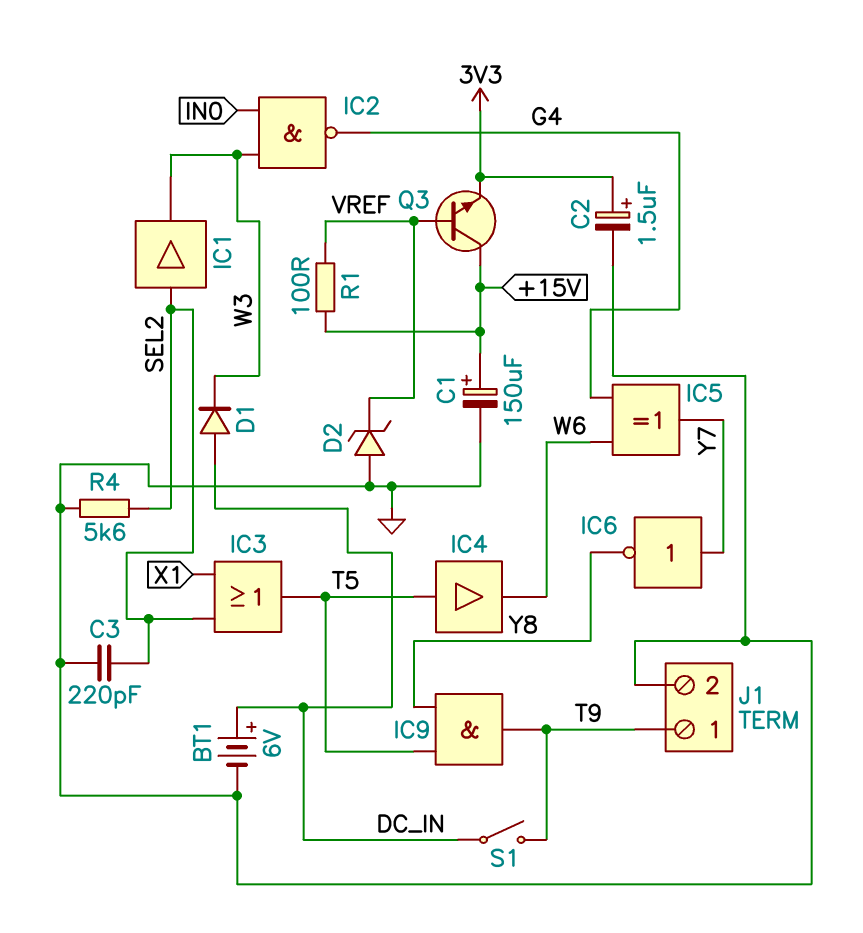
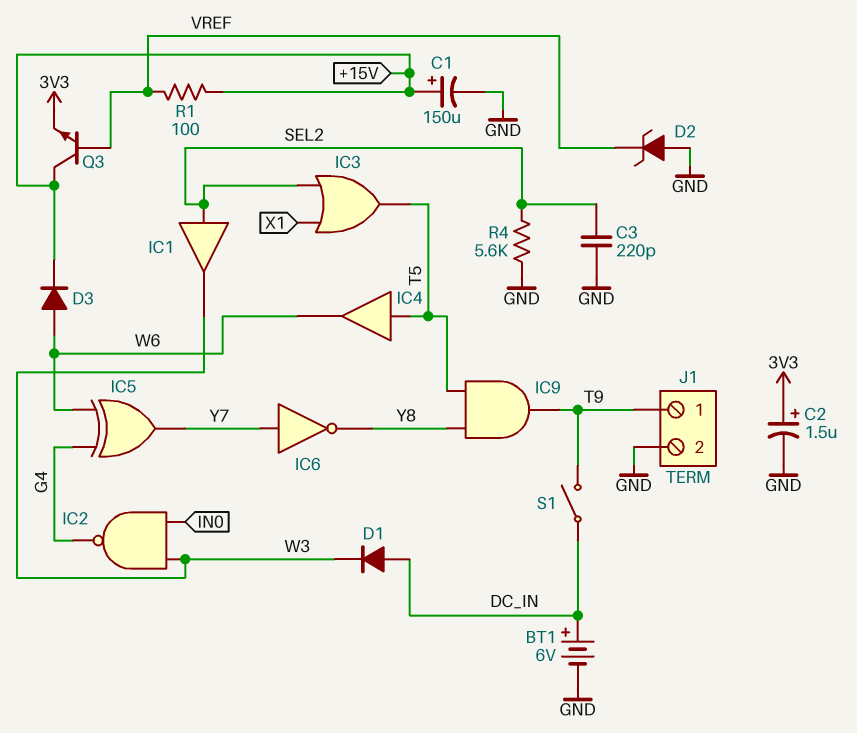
D3: none -> diode (A W6, K +15V)

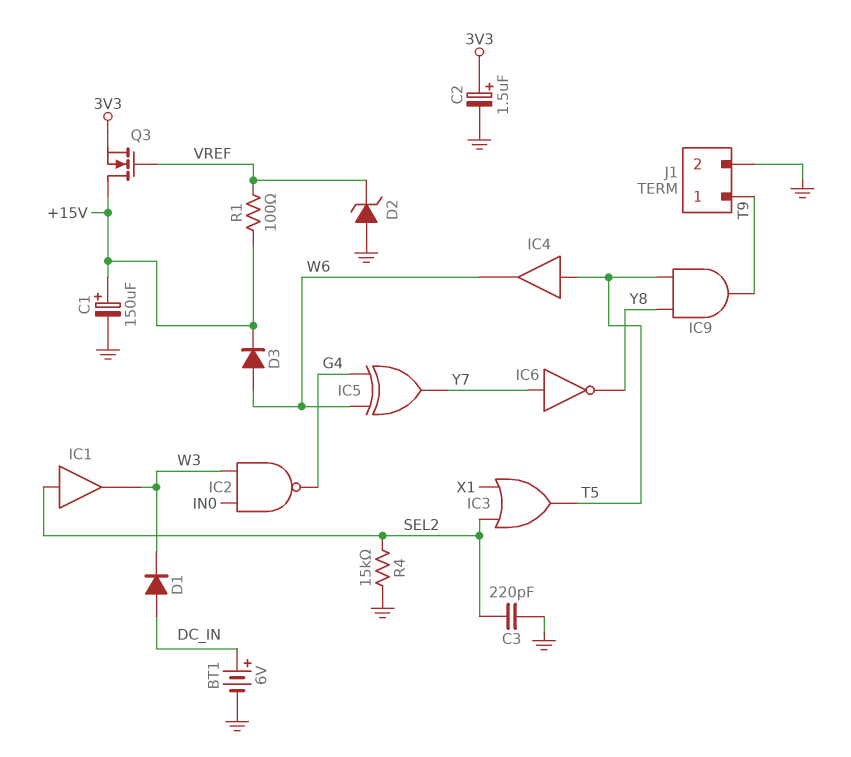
Q3: NPN (B VREF, C +15V, E 3V3) -> NMOS (G VREF, D +15V, S 3V3)
R4: 5.6k (GND, SEL2) -> 15k (GND, SEL2)
S1: switch (DC_IN, T9) -> none

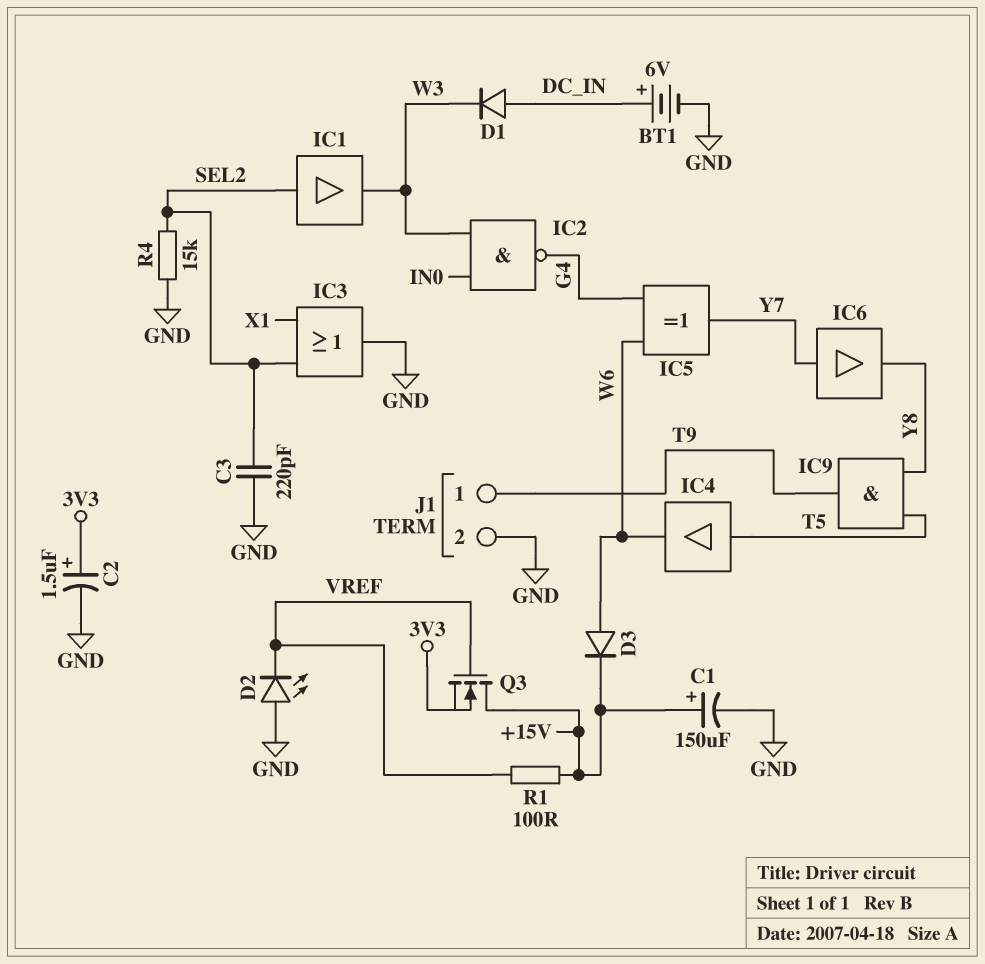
D2: zener (A GND, K VREF) -> LED (A GND, K VREF)
IC3: OR (in SEL2, in X1, out T5) -> OR (in SEL2, in X1, out GND)
IC6: NOT (in Y7, out Y8) -> buffer (in Y7, out Y8)

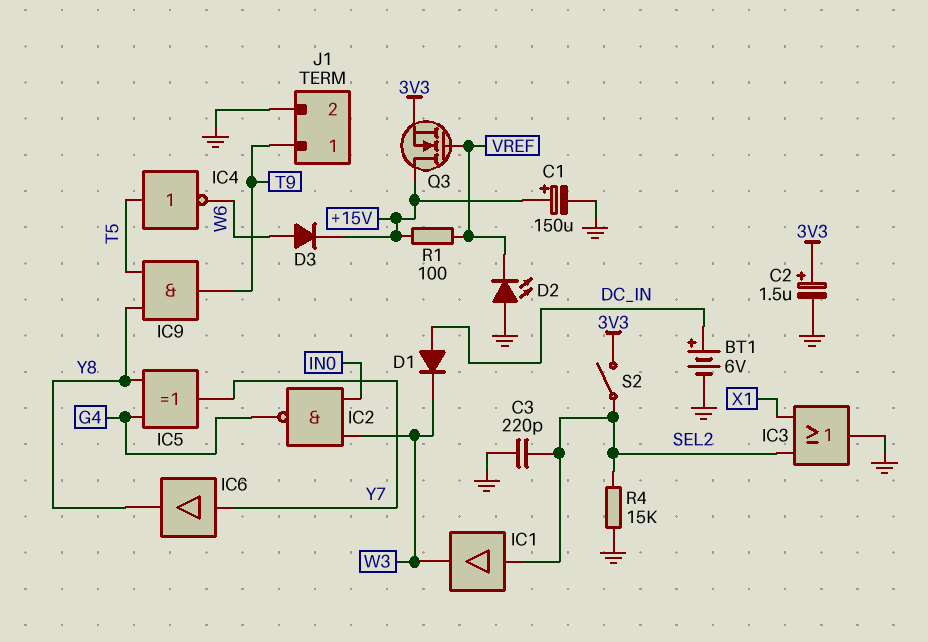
IC4: buffer (in T5, out W6) -> NOT (in T5, out W6)
IC5: XOR (in G4, in W6, out Y7) -> XOR (in G4, in Y8, out Y7)
S2: none -> switch (3V3, SEL2)

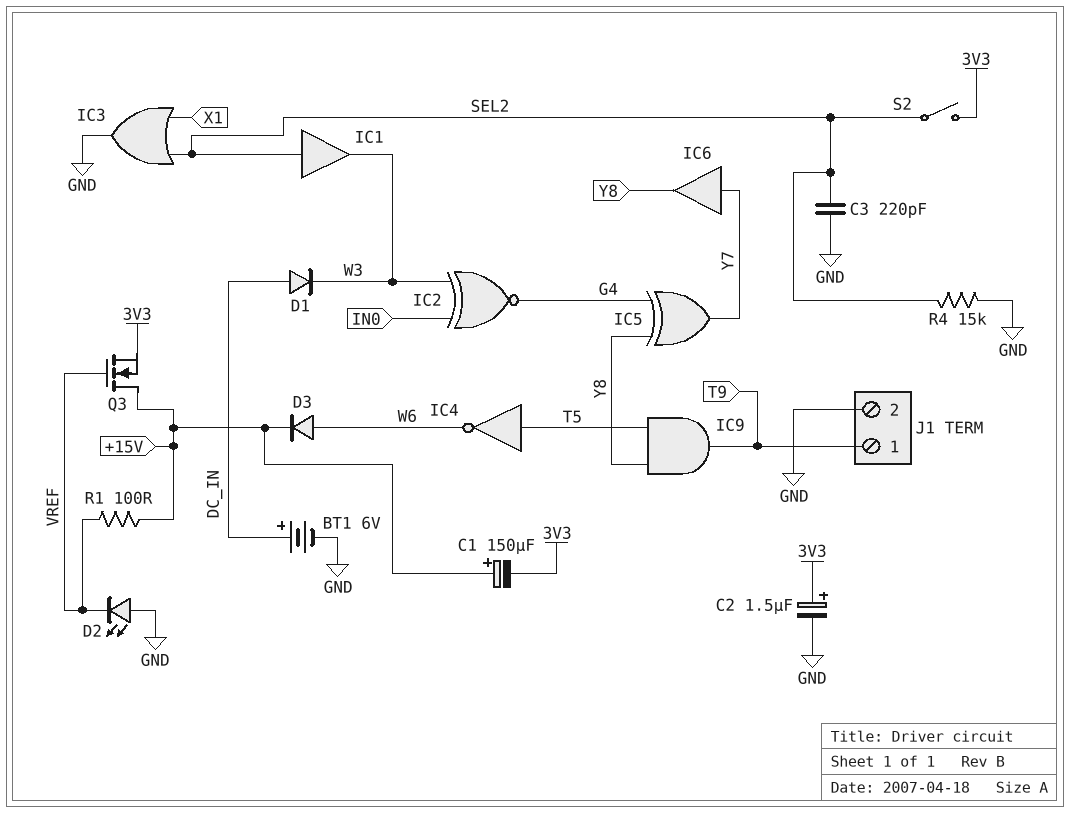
C1: 150uF (plus +15V, minus GND) -> 150uF (plus +15V, minus 3V3)
IC2: NAND (in IN0, in W3, out G4) -> XNOR (in IN0, in W3, out G4)

